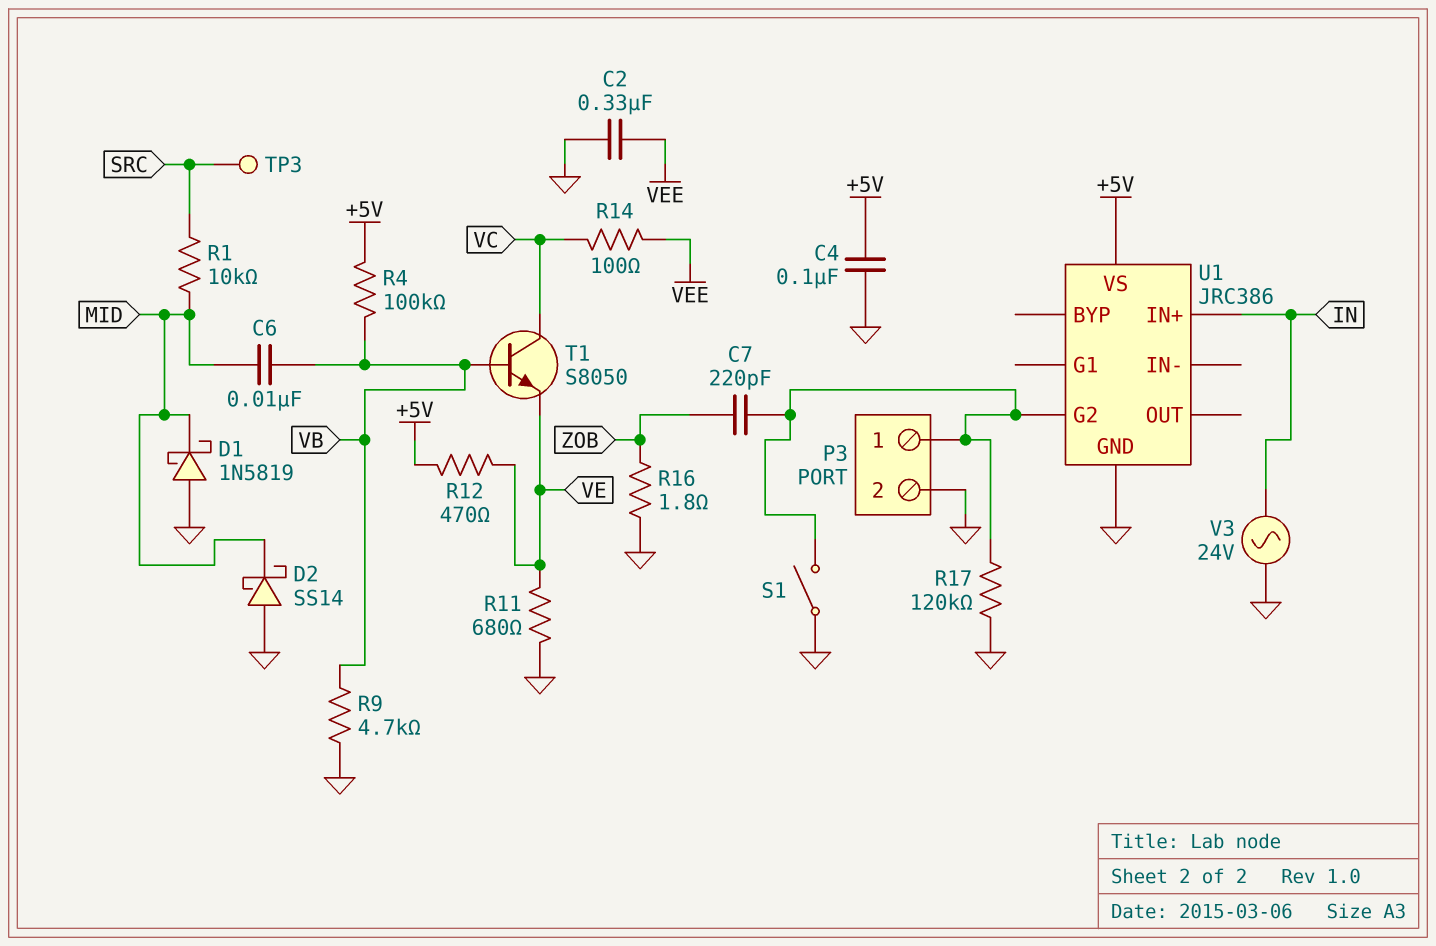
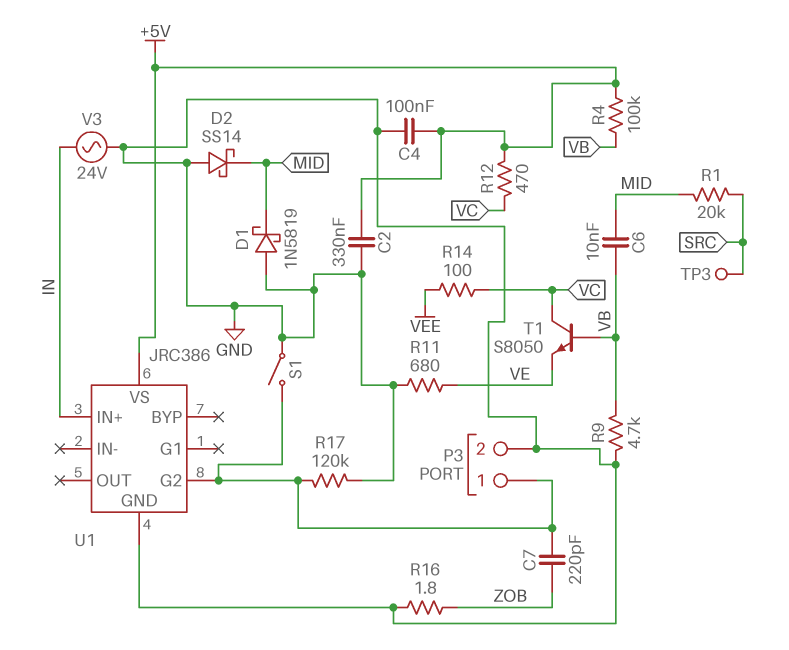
C2: 330nF (GND, VEE) -> 330nF (+5V, GND)
R1: 10k (MID, SRC) -> 20k (MID, SRC)
R12: 470 (+5V, VE) -> 470 (+5V, VC)

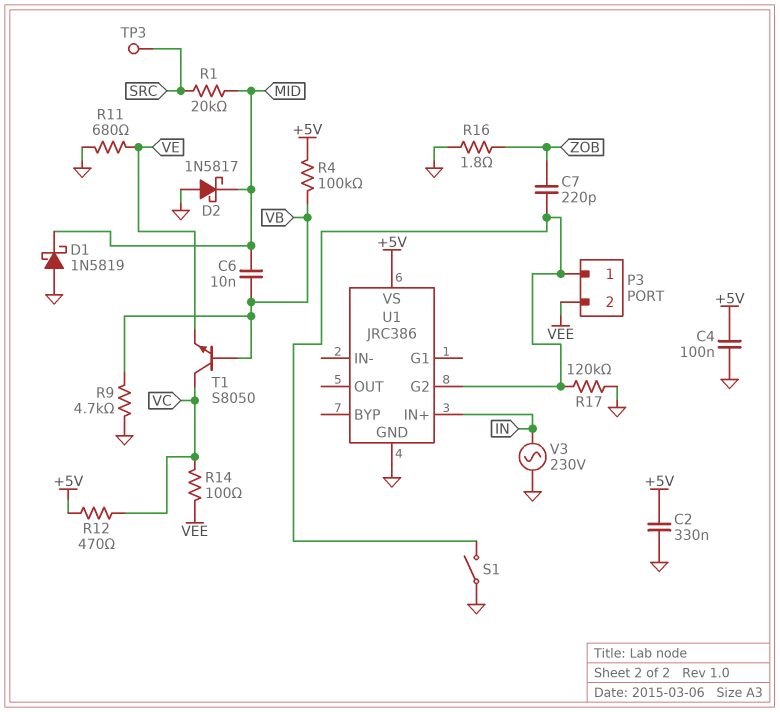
D2: schottky SS14 (A GND, K MID) -> schottky 1N5817 (A GND, K MID)
P3 pin 2: GND -> VEE
V3: AC 24V (GND, IN) -> AC 230V (GND, IN)

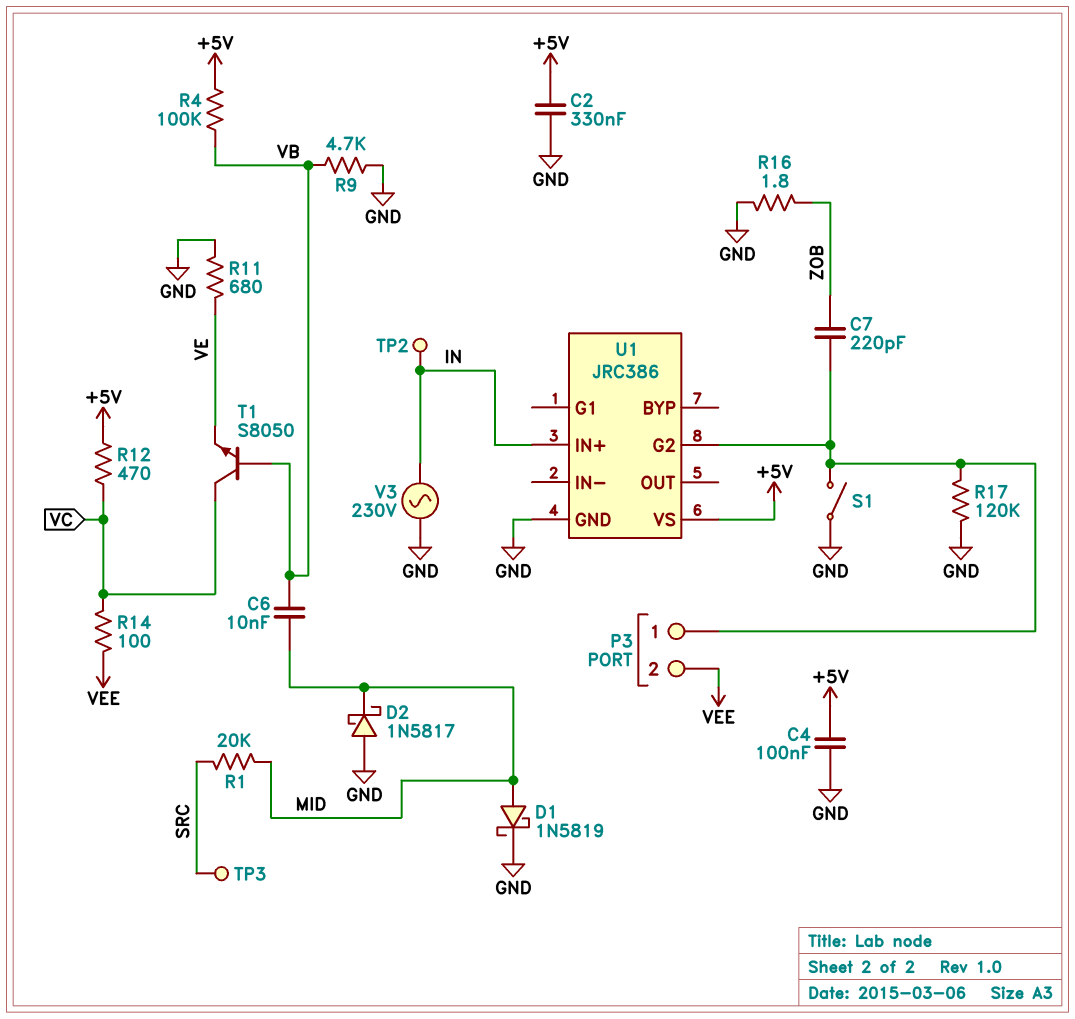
D1: schottky 1N5819 (A GND, K MID) -> schottky 1N5819 (A MID, K GND)
TP2: none -> test point (IN)

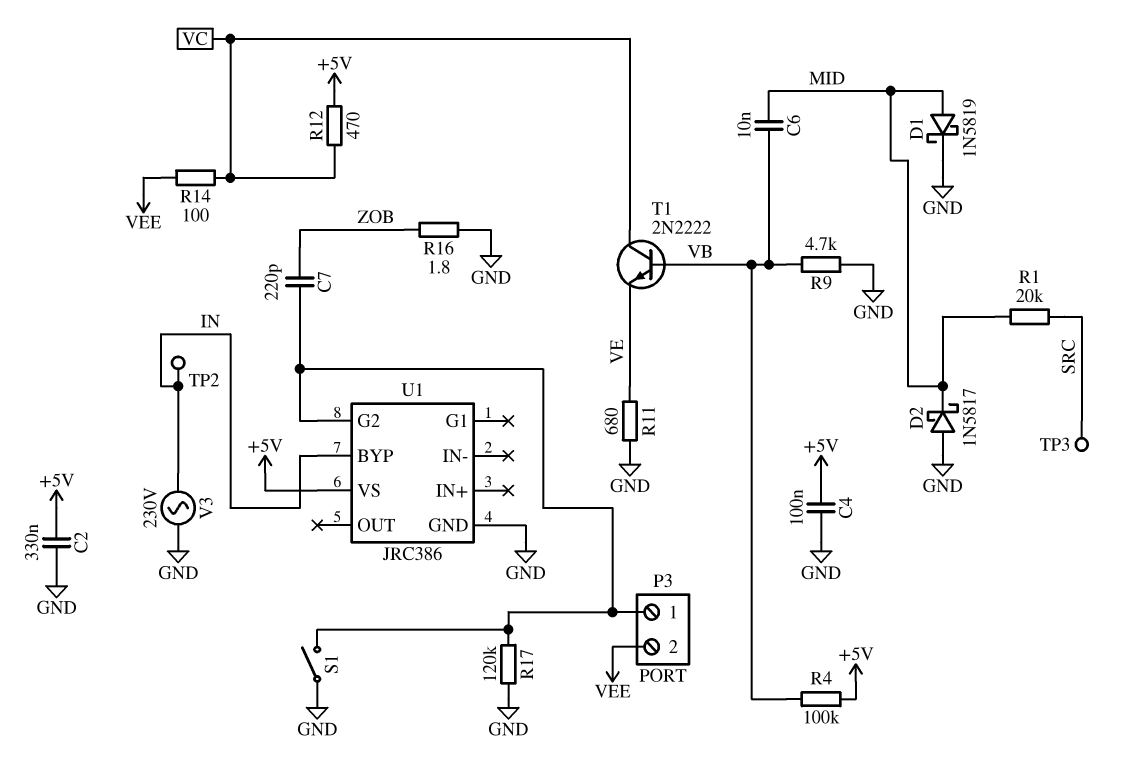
T1: NPN S8050 (B VB, C VC, E VE) -> NPN 2N2222 (B VB, C VC, E VE)
U1 pin BYP: none -> IN
U1 pin IN+: IN -> none

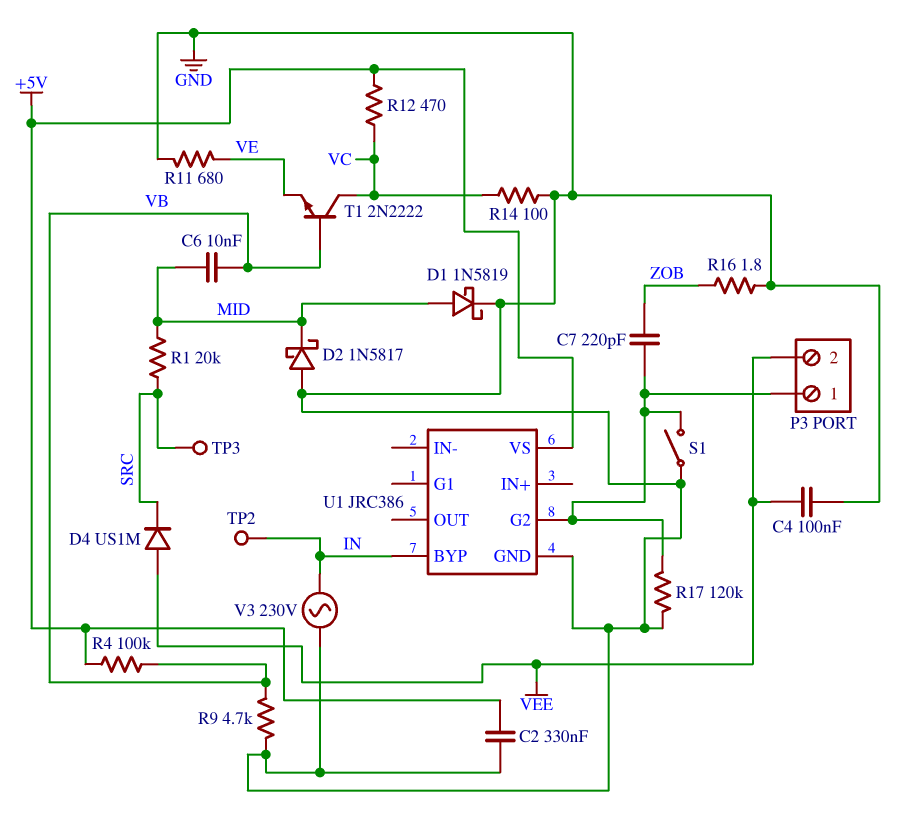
C4: 100nF (+5V, GND) -> 100nF (GND, VEE)
D4: none -> diode US1M (A VEE, K SRC)
R14: 100 (VC, VEE) -> 100 (GND, VC)

